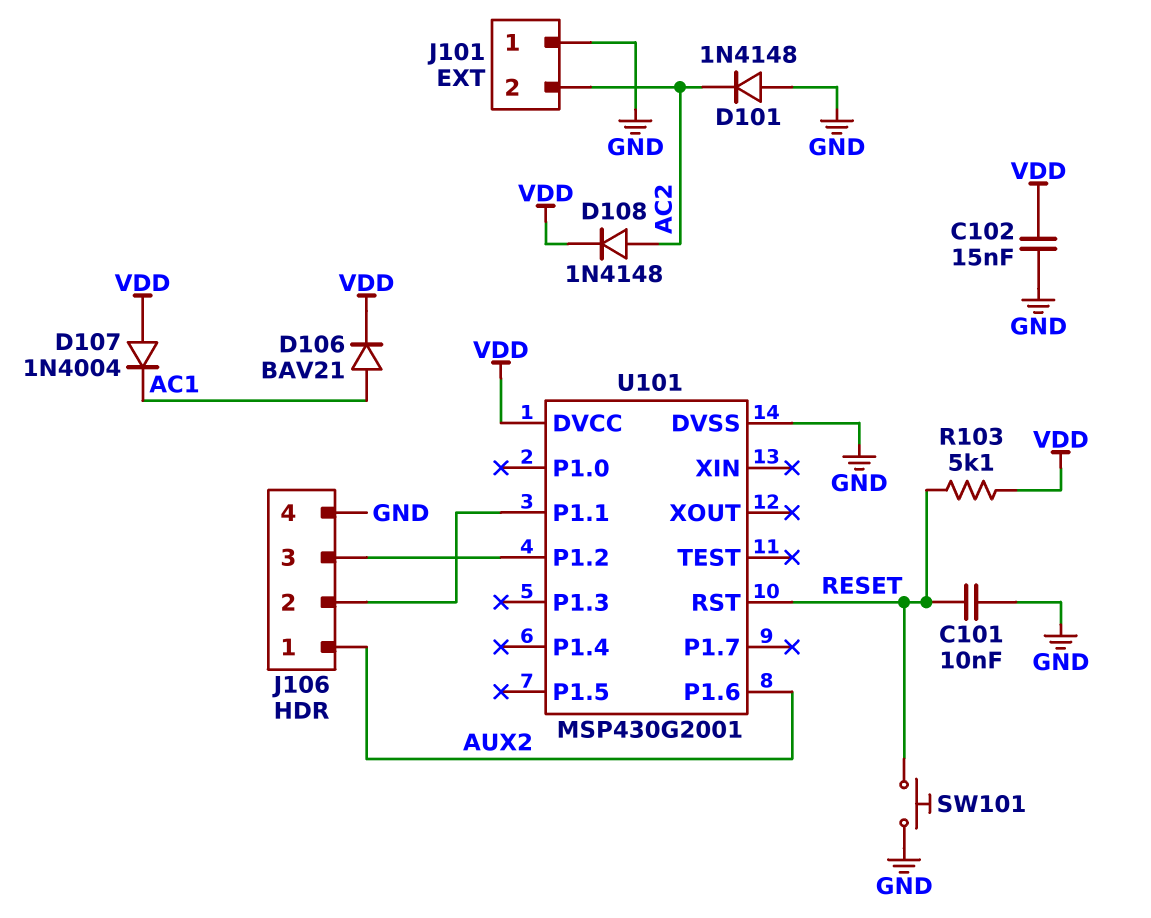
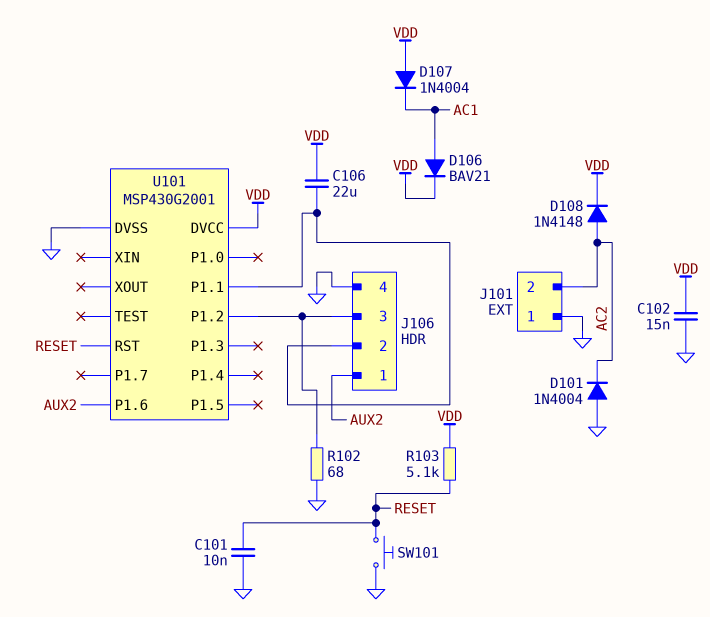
C106: none -> 22uF (J106/2, VDD)
D101: diode 1N4148 (A GND, K AC2) -> diode 1N4004 (A GND, K AC2)
R102: none -> 68 (GND, J106/3)

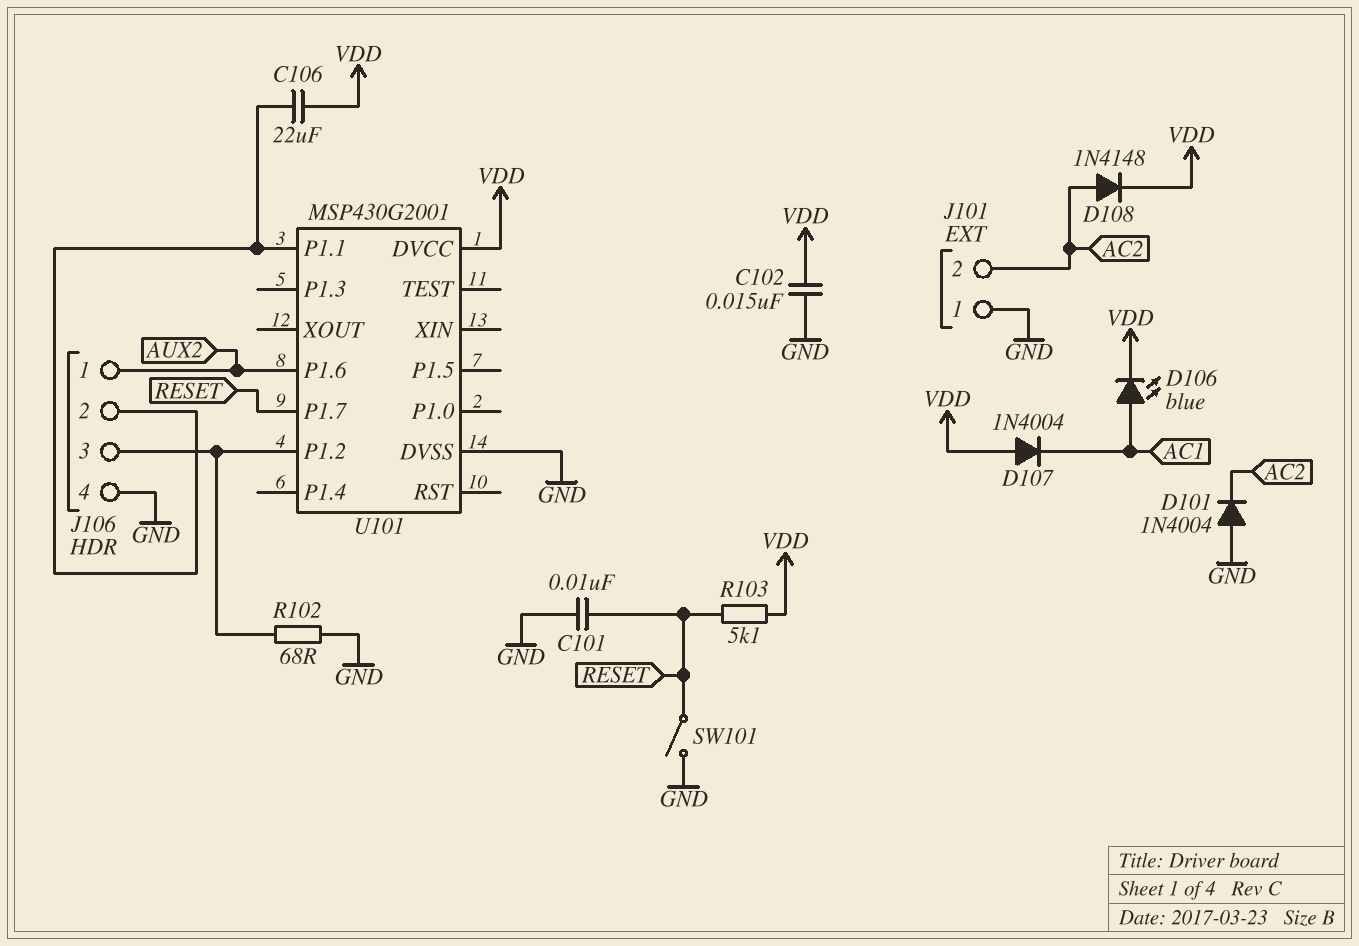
D106: diode BAV21 (A AC1, K VDD) -> LED blue (A AC1, K VDD)
SW101: button (GND, RESET) -> switch (GND, RESET)
U101 pin P1.7: none -> RESET
U101 pin RST: RESET -> none

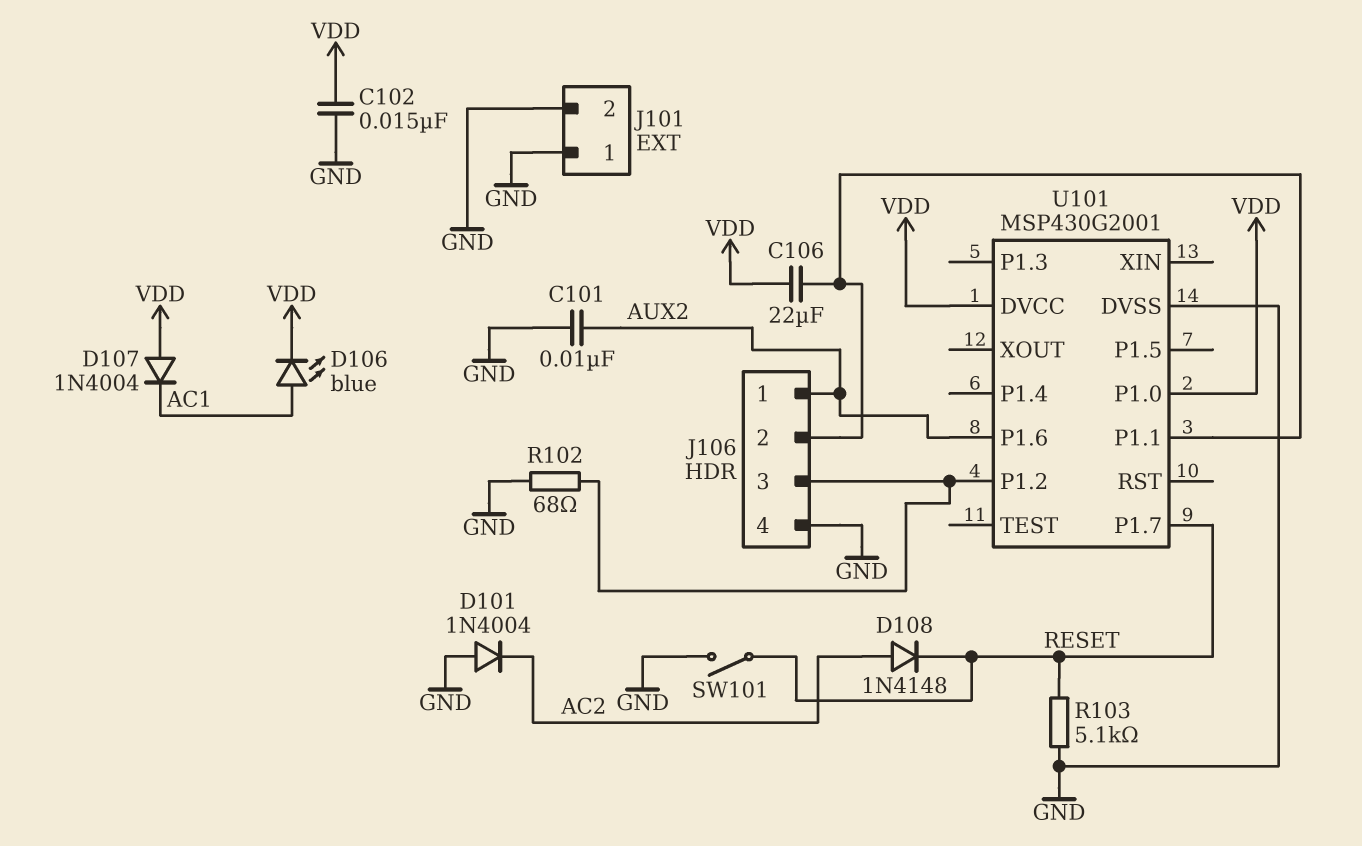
C101: 10nF (GND, RESET) -> 10nF (AUX2, GND)
D108: diode 1N4148 (A AC2, K VDD) -> diode 1N4148 (A AC2, K RESET)
J101 pin 2: AC2 -> GND
R103: 5.1k (RESET, VDD) -> 5.1k (GND, RESET)
U101 pin P1.0: none -> VDD

